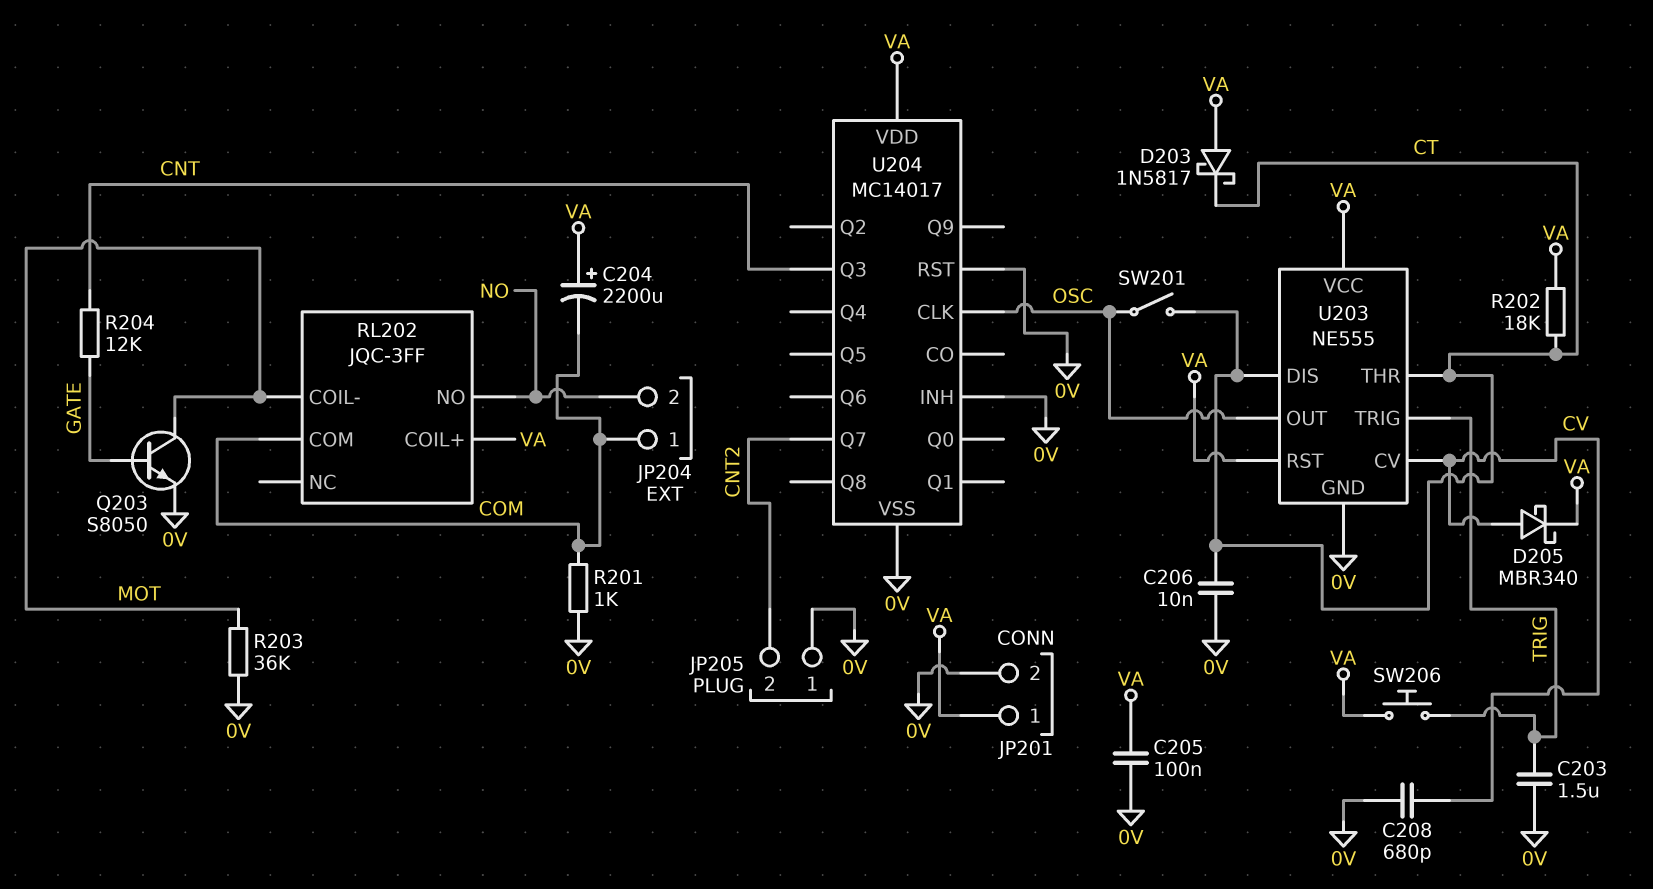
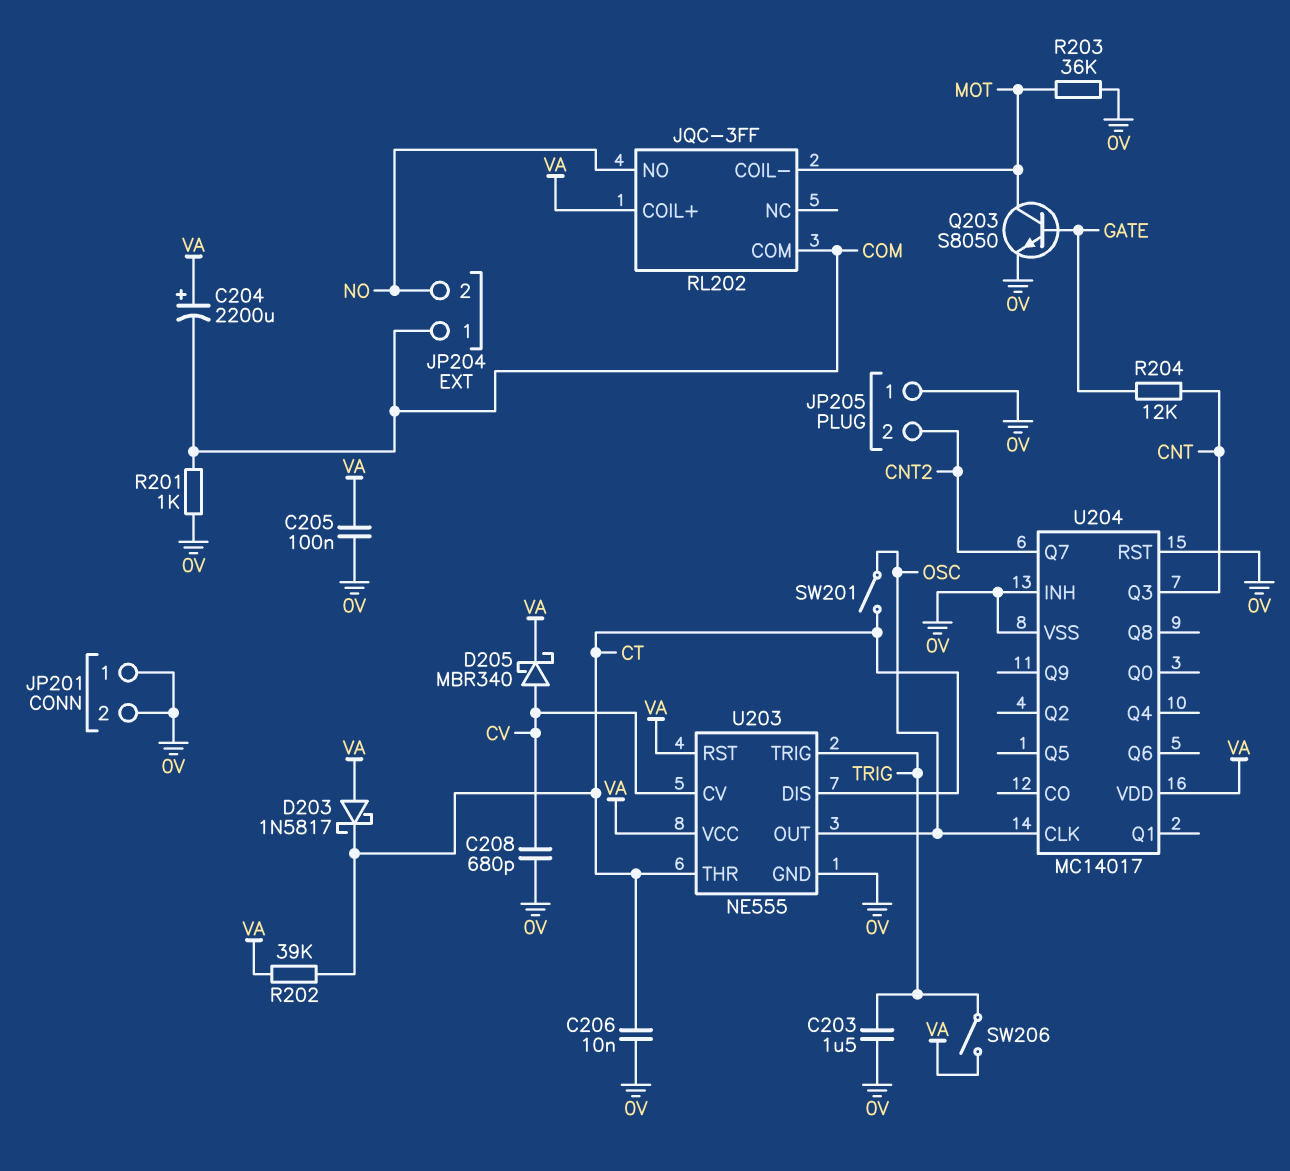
JP201 pin 1: VA -> 0V
R202: 18k (CT, VA) -> 39k (CT, VA)
SW206: button (TRIG, VA) -> switch (TRIG, VA)

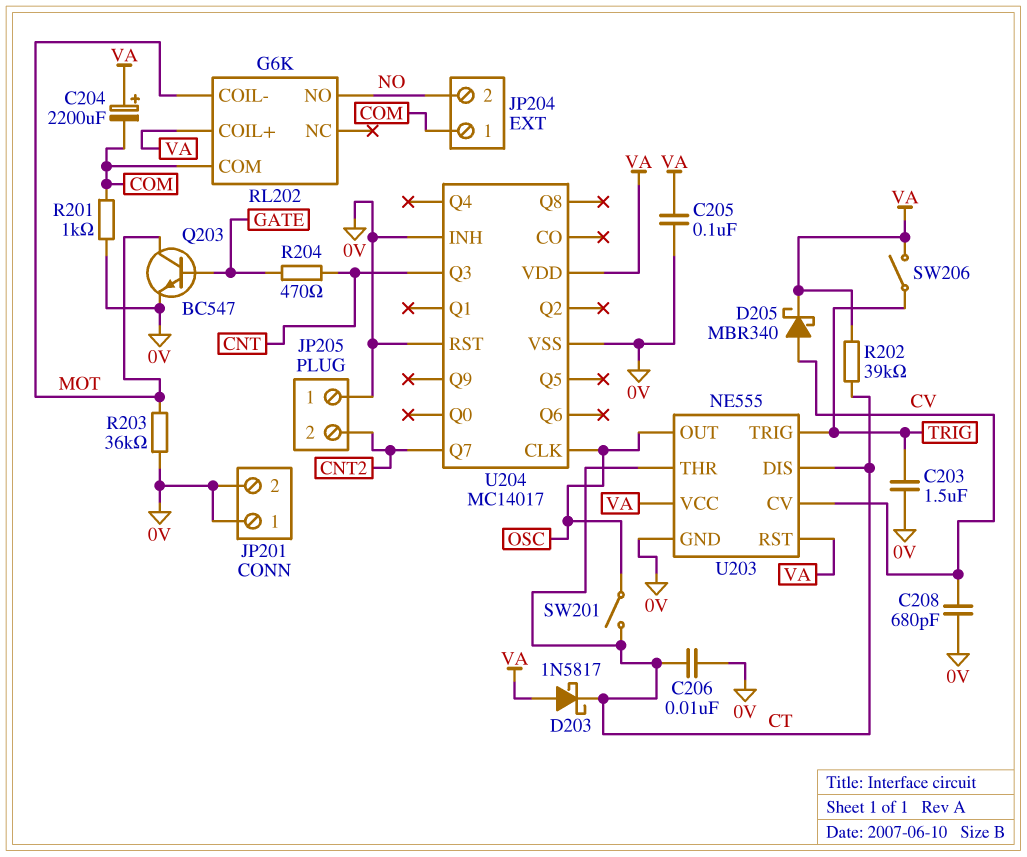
Q203: NPN S8050 (B GATE, C MOT, E 0V) -> NPN BC547 (B GATE, C MOT, E 0V)
R204: 12k (CNT, GATE) -> 470 (CNT, GATE)
RL202: JQC-3FF -> G6K

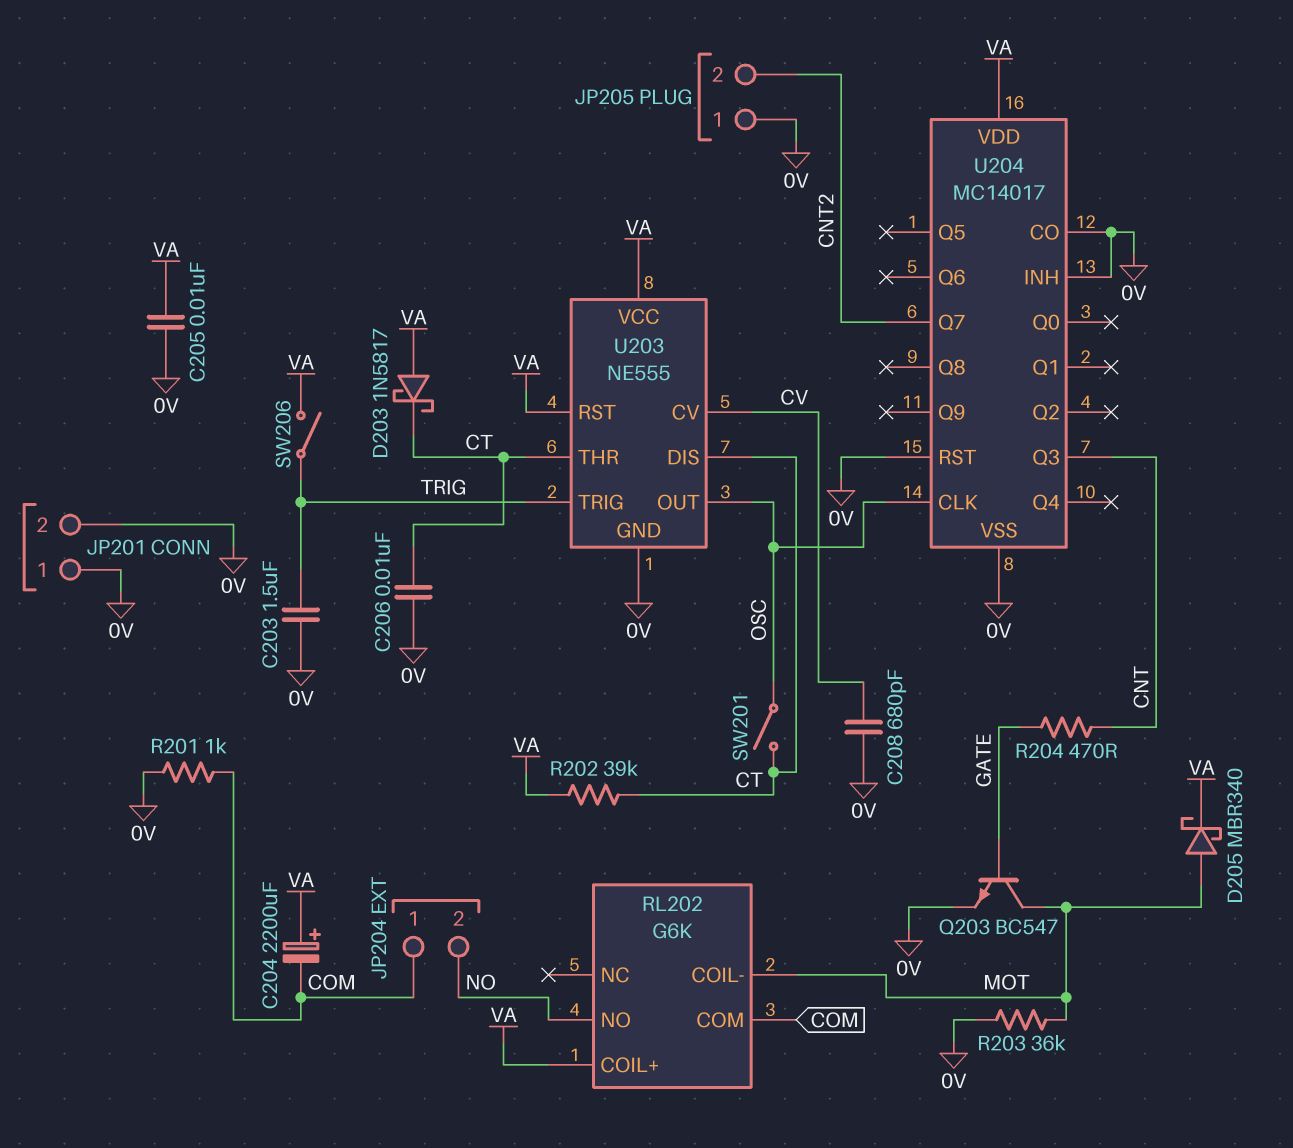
C205: 100nF (0V, VA) -> 10nF (0V, VA)
D205: schottky MBR340 (A CV, K VA) -> schottky MBR340 (A MOT, K VA)
U204 pin CO: none -> 0V

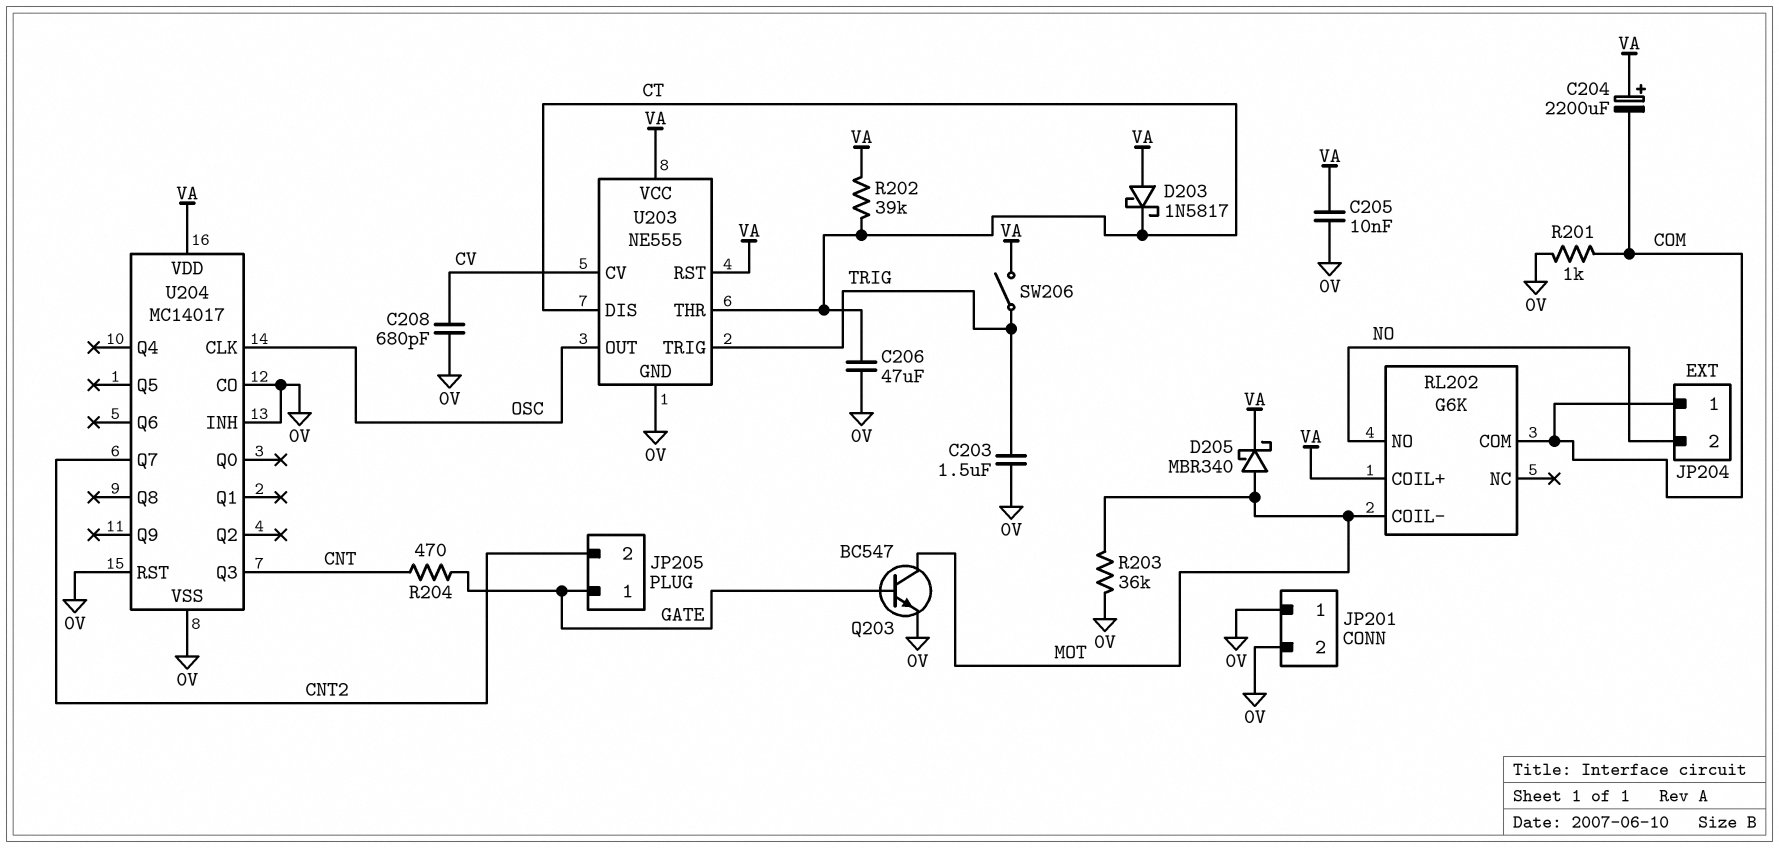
C206: 10nF (0V, CT) -> 47uF (0V, CT)
JP205 pin 1: 0V -> GATE
SW201: switch (CT, OSC) -> none

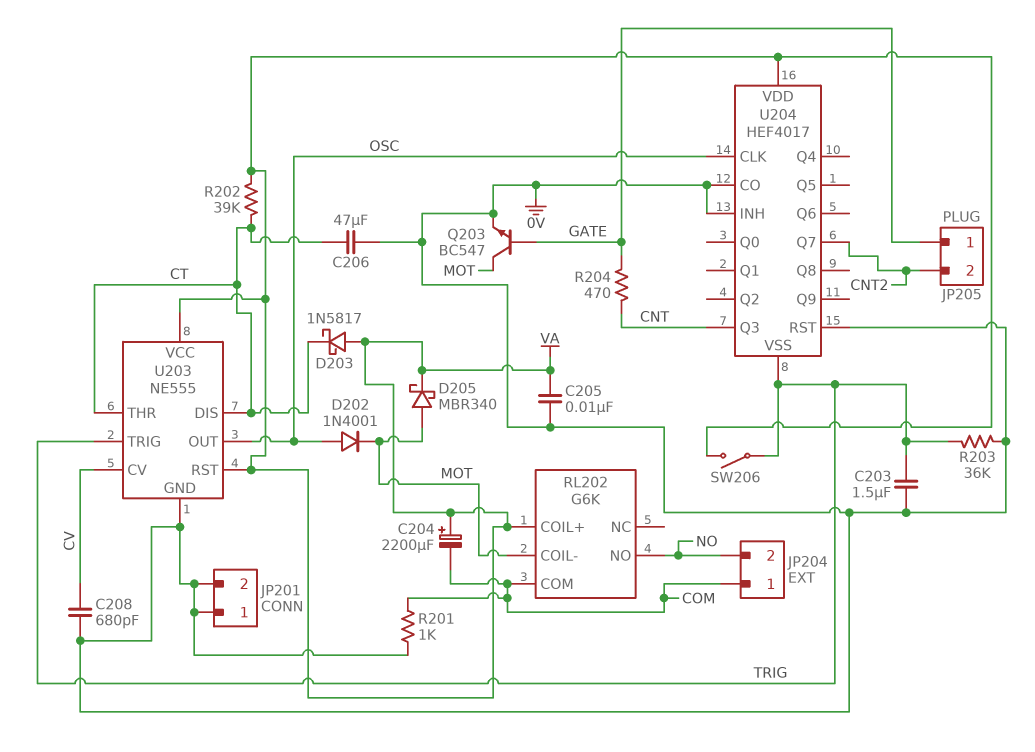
D202: none -> diode 1N4001 (A OSC, K MOT)
R203: 36k (0V, MOT) -> 36k (0V, TRIG)
U204: MC14017 -> HEF4017
U204 pin VSS: 0V -> TRIG

